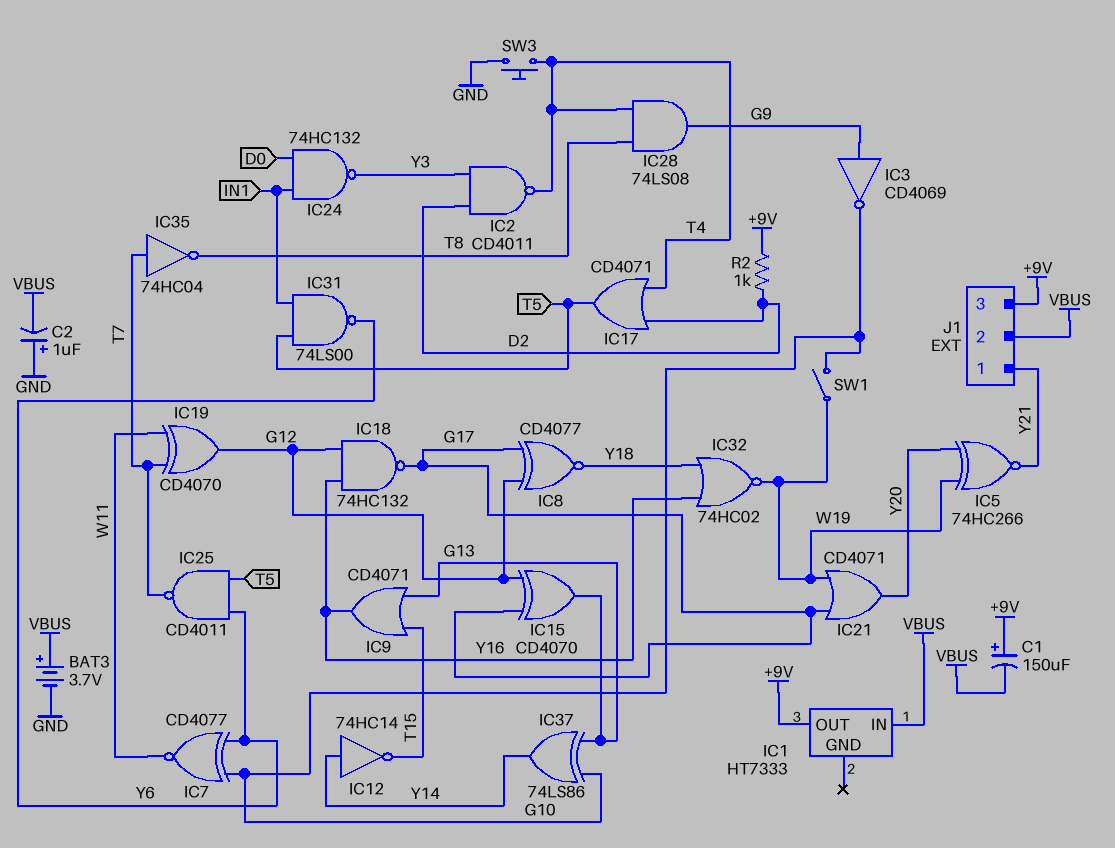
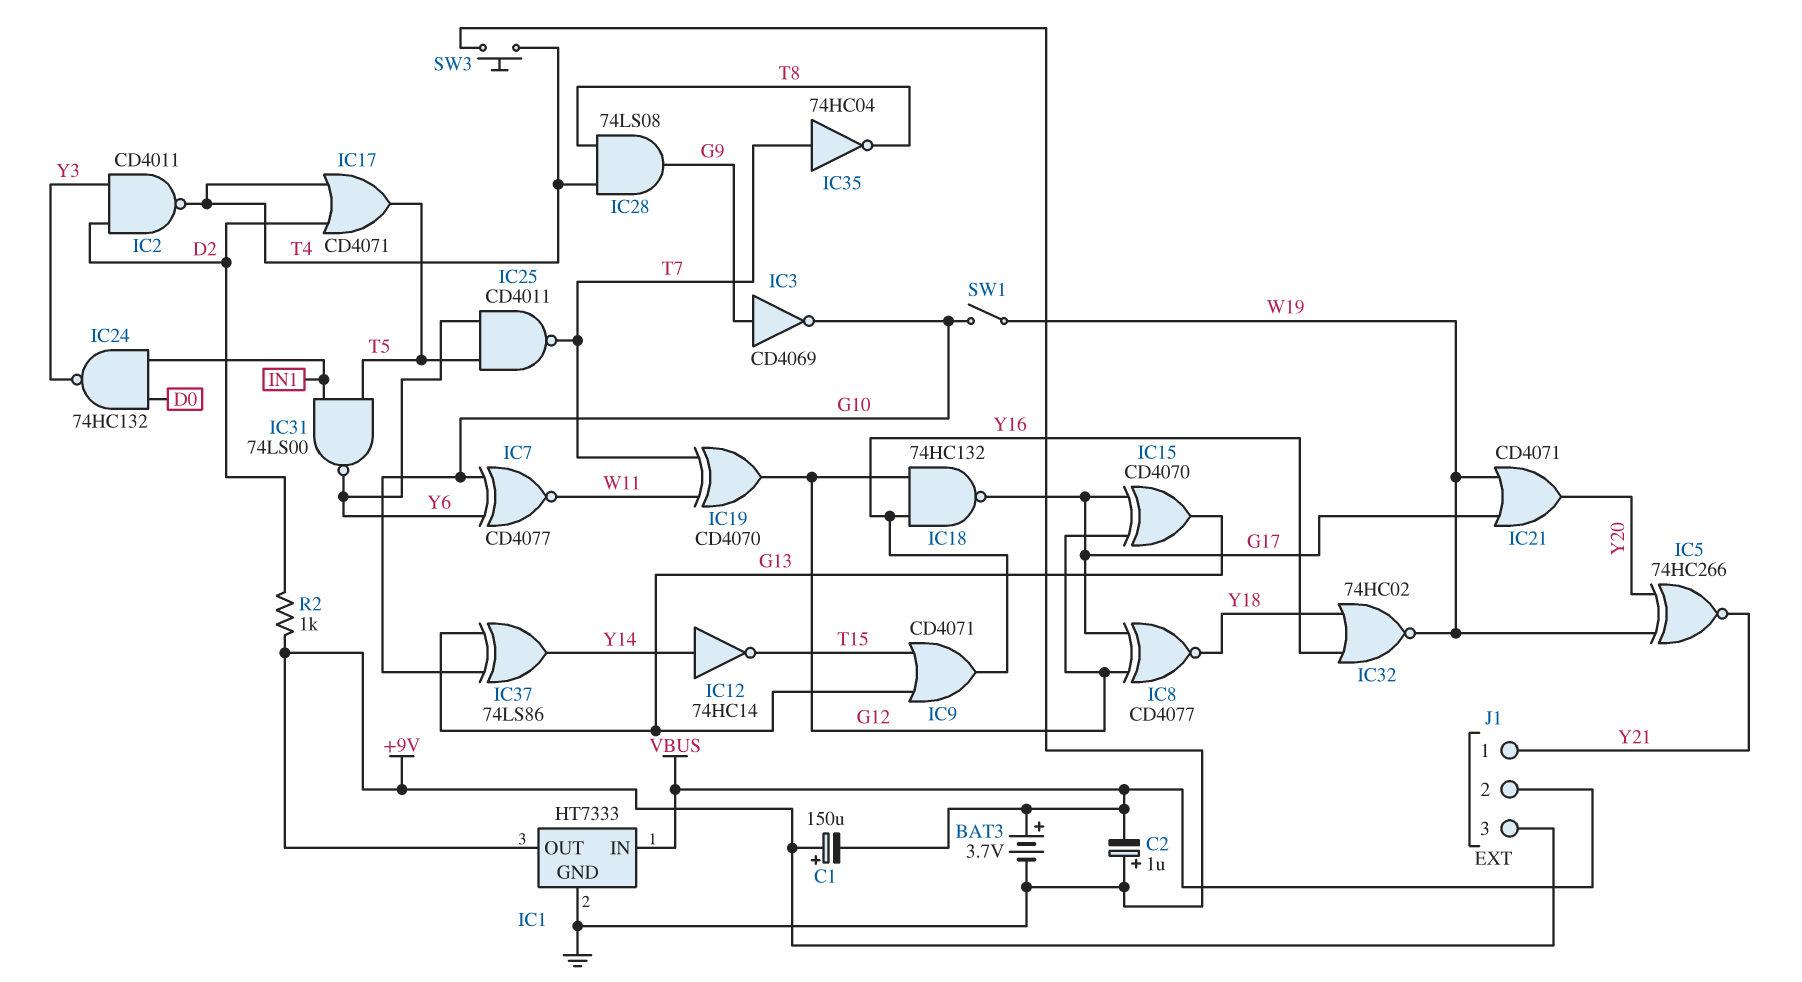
IC1 pin GND: none -> GND

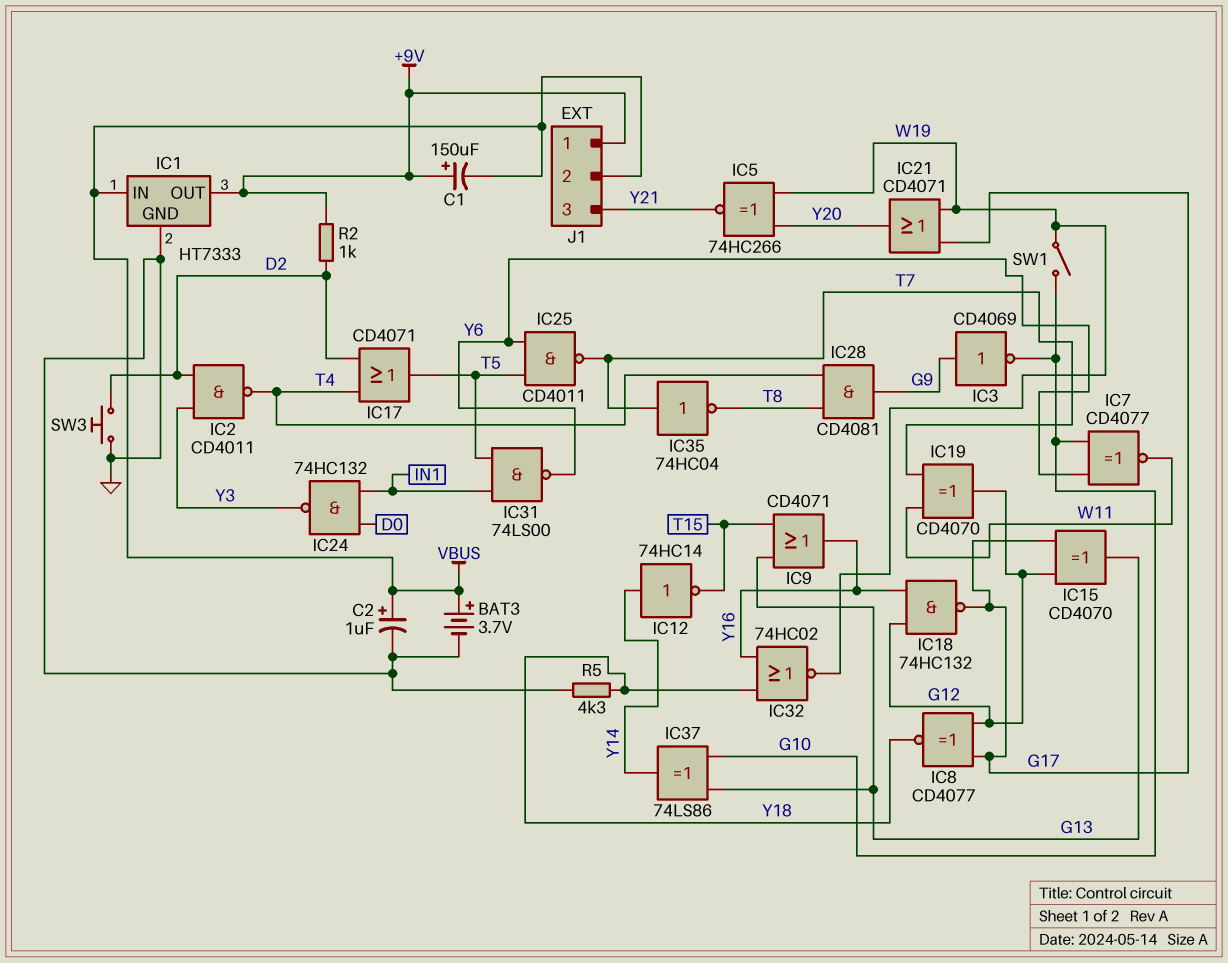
C2: 1uF (plus GND, minus VBUS) -> 1uF (plus VBUS, minus GND)
IC28: AND 74LS08 (in T4, in T8, out G9) -> AND CD4081 (in T4, in T8, out G9)
J1 pin 1: Y21 -> +9V
J1 pin 3: +9V -> Y21
R5: none -> 4.3k (GND, Y18)
SW3: button (GND, T4) -> button (D2, GND)

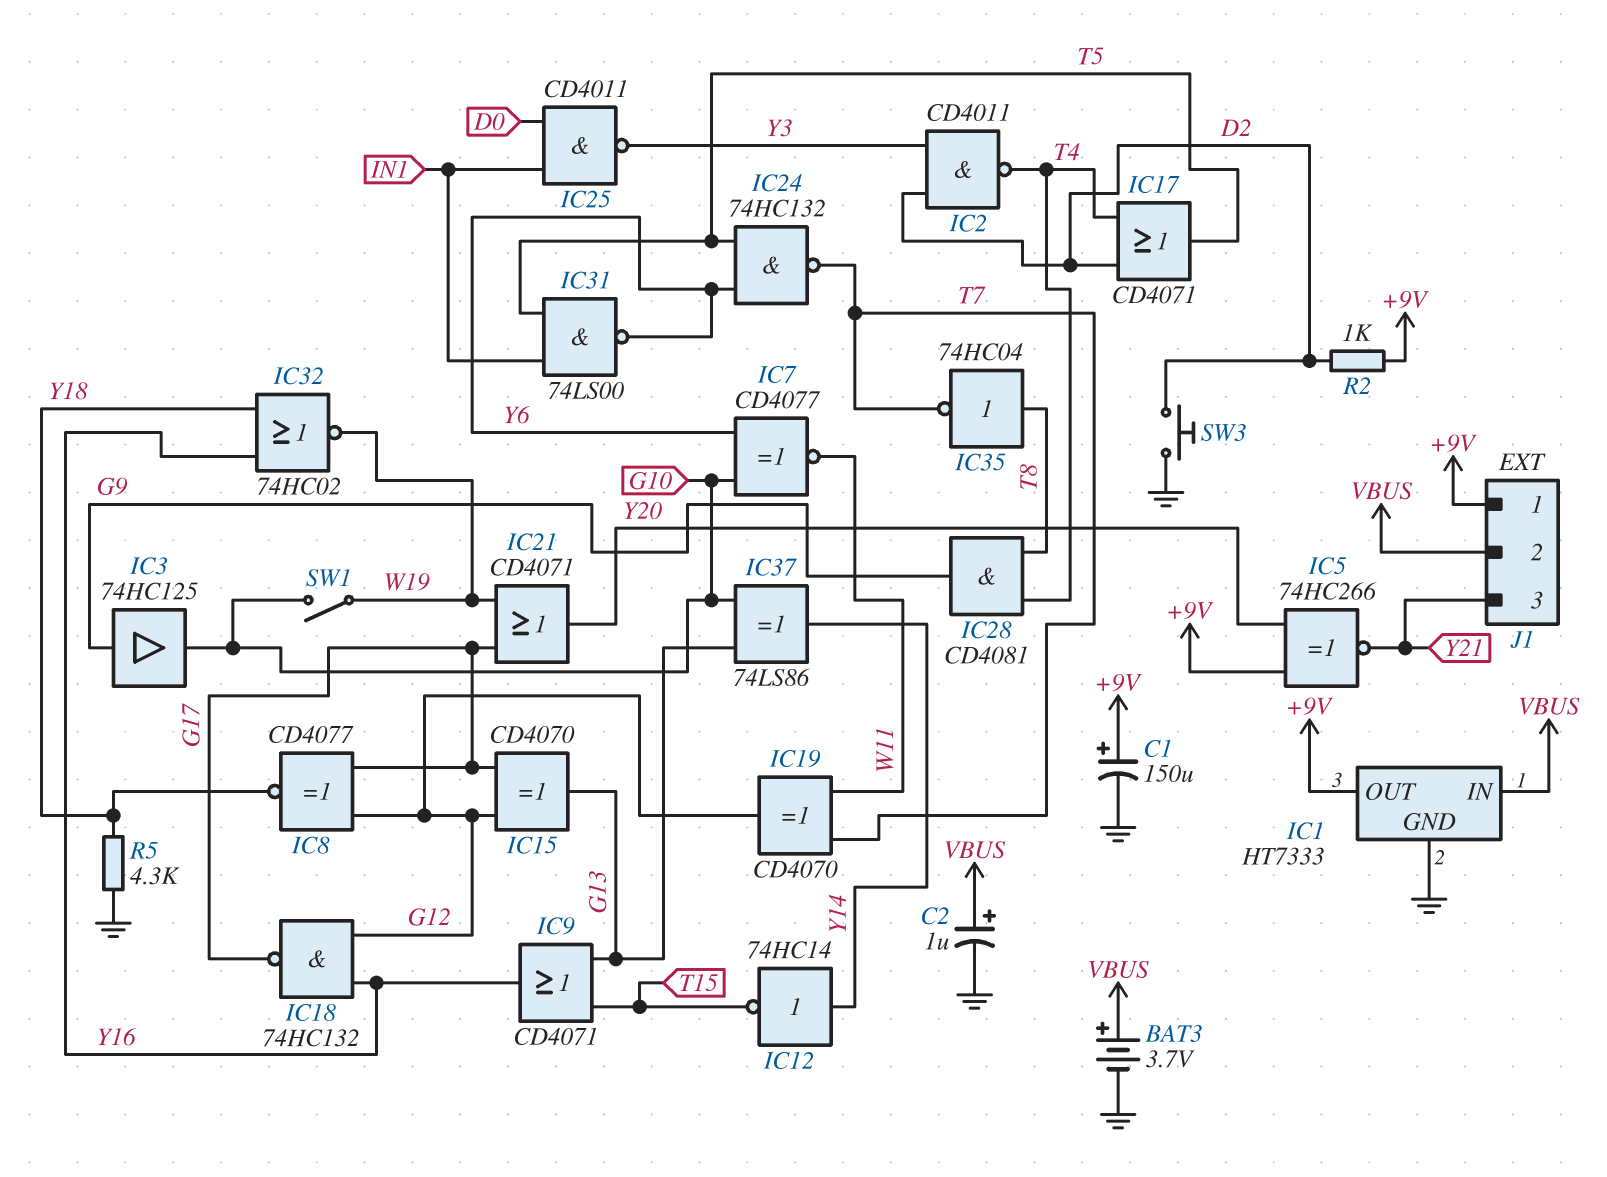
C1: 150uF (plus +9V, minus VBUS) -> 150uF (plus +9V, minus GND)
IC3: NOT CD4069 (in G9, out G10) -> buffer 74HC125 (in G9, out G10)
IC5: XNOR 74HC266 (in W19, in Y20, out Y21) -> XNOR 74HC266 (in +9V, in Y20, out Y21)
IC24: NAND 74HC132 (in D0, in IN1, out Y3) -> NAND 74HC132 (in T5, in Y6, out T7)
IC25: NAND CD4011 (in T5, in Y6, out T7) -> NAND CD4011 (in D0, in IN1, out Y3)
IC35: NOT 74HC04 (in T7, out T8) -> NOT 74HC04 (in T8, out T7)

